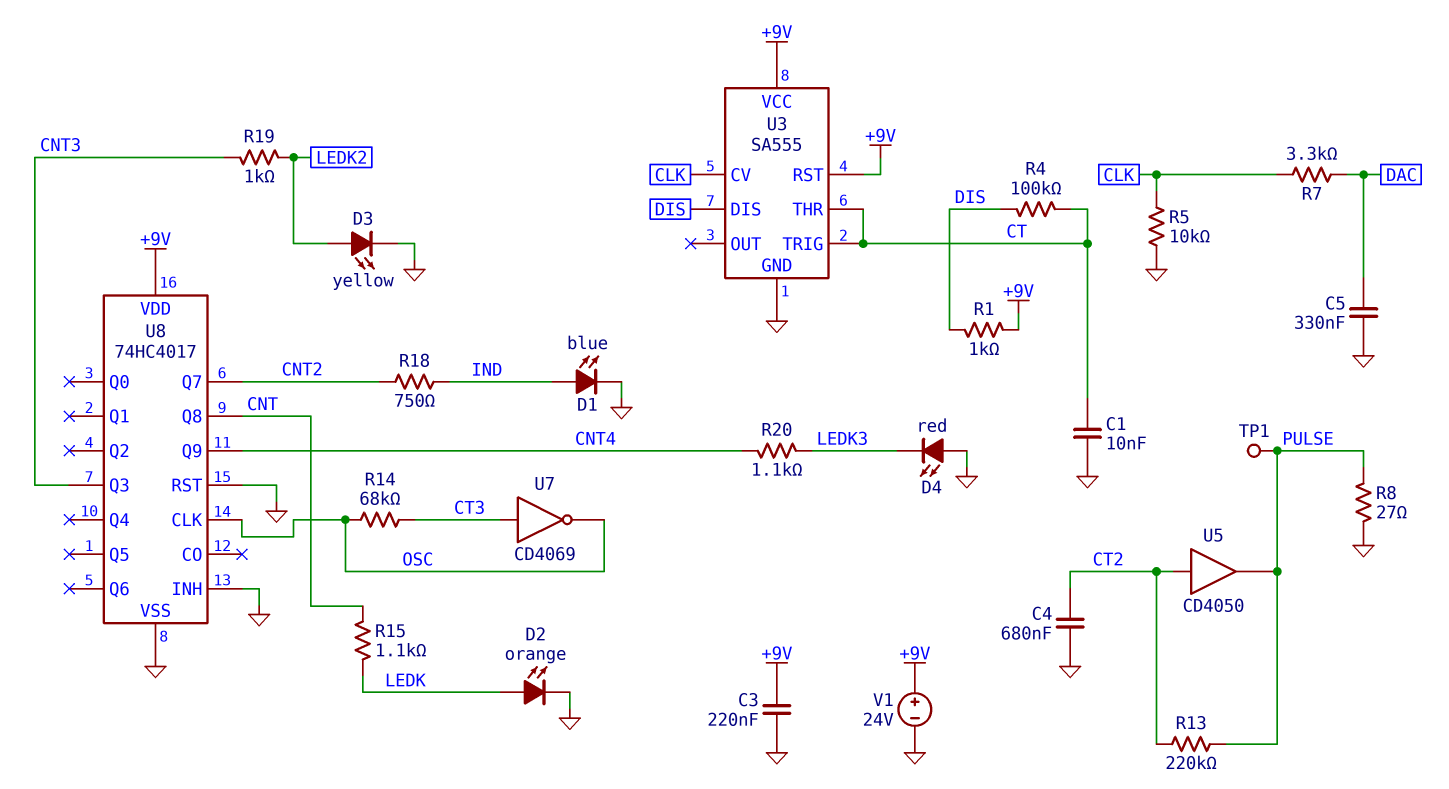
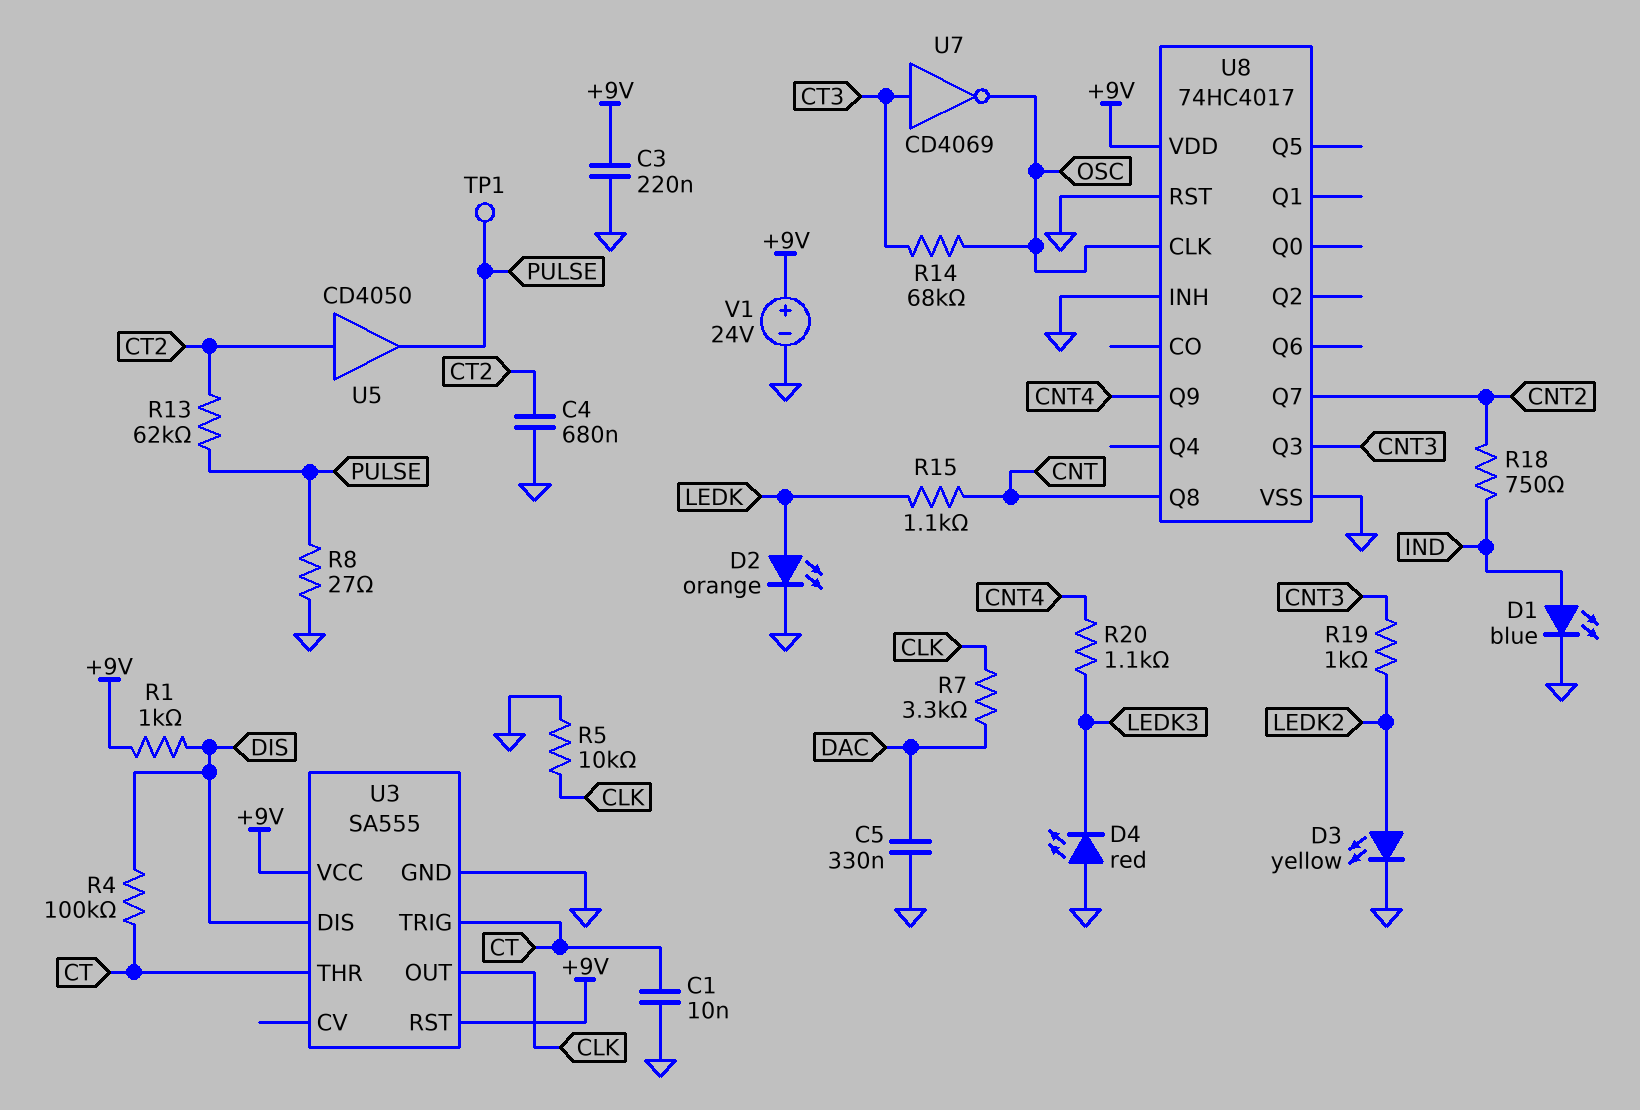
R13: 220k (CT2, PULSE) -> 62k (CT2, PULSE)
U3 pin CV: CLK -> none
U3 pin OUT: none -> CLK

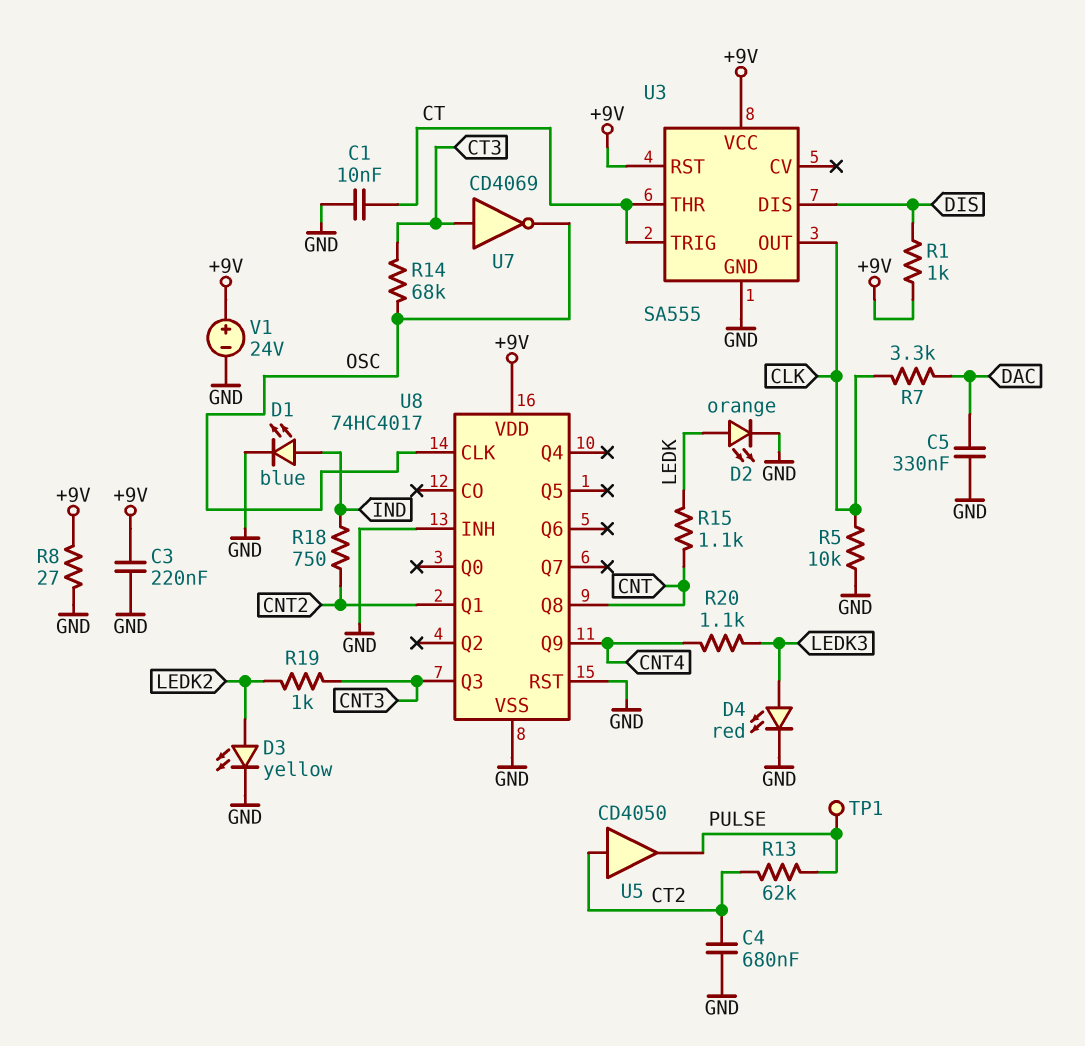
D4: LED red (A GND, K LEDK3) -> LED red (A LEDK3, K GND)
R4: 100k (CT, DIS) -> none
R8: 27 (GND, PULSE) -> 27 (+9V, GND)
U8 pin Q1: none -> CNT2
U8 pin Q7: CNT2 -> none

